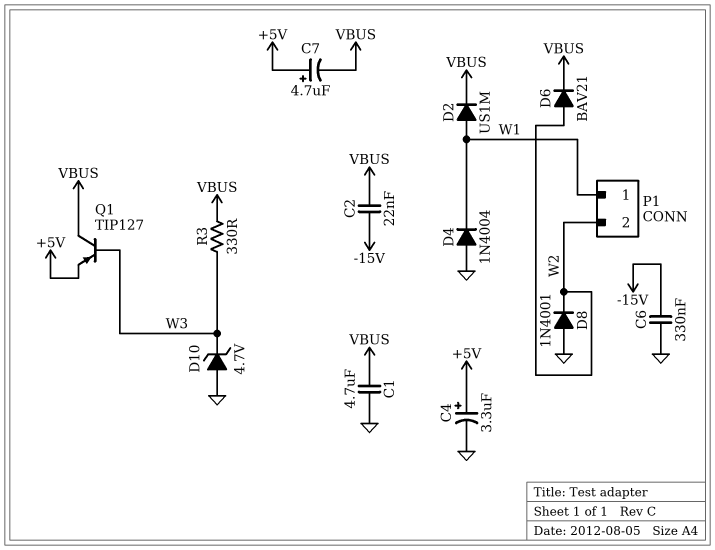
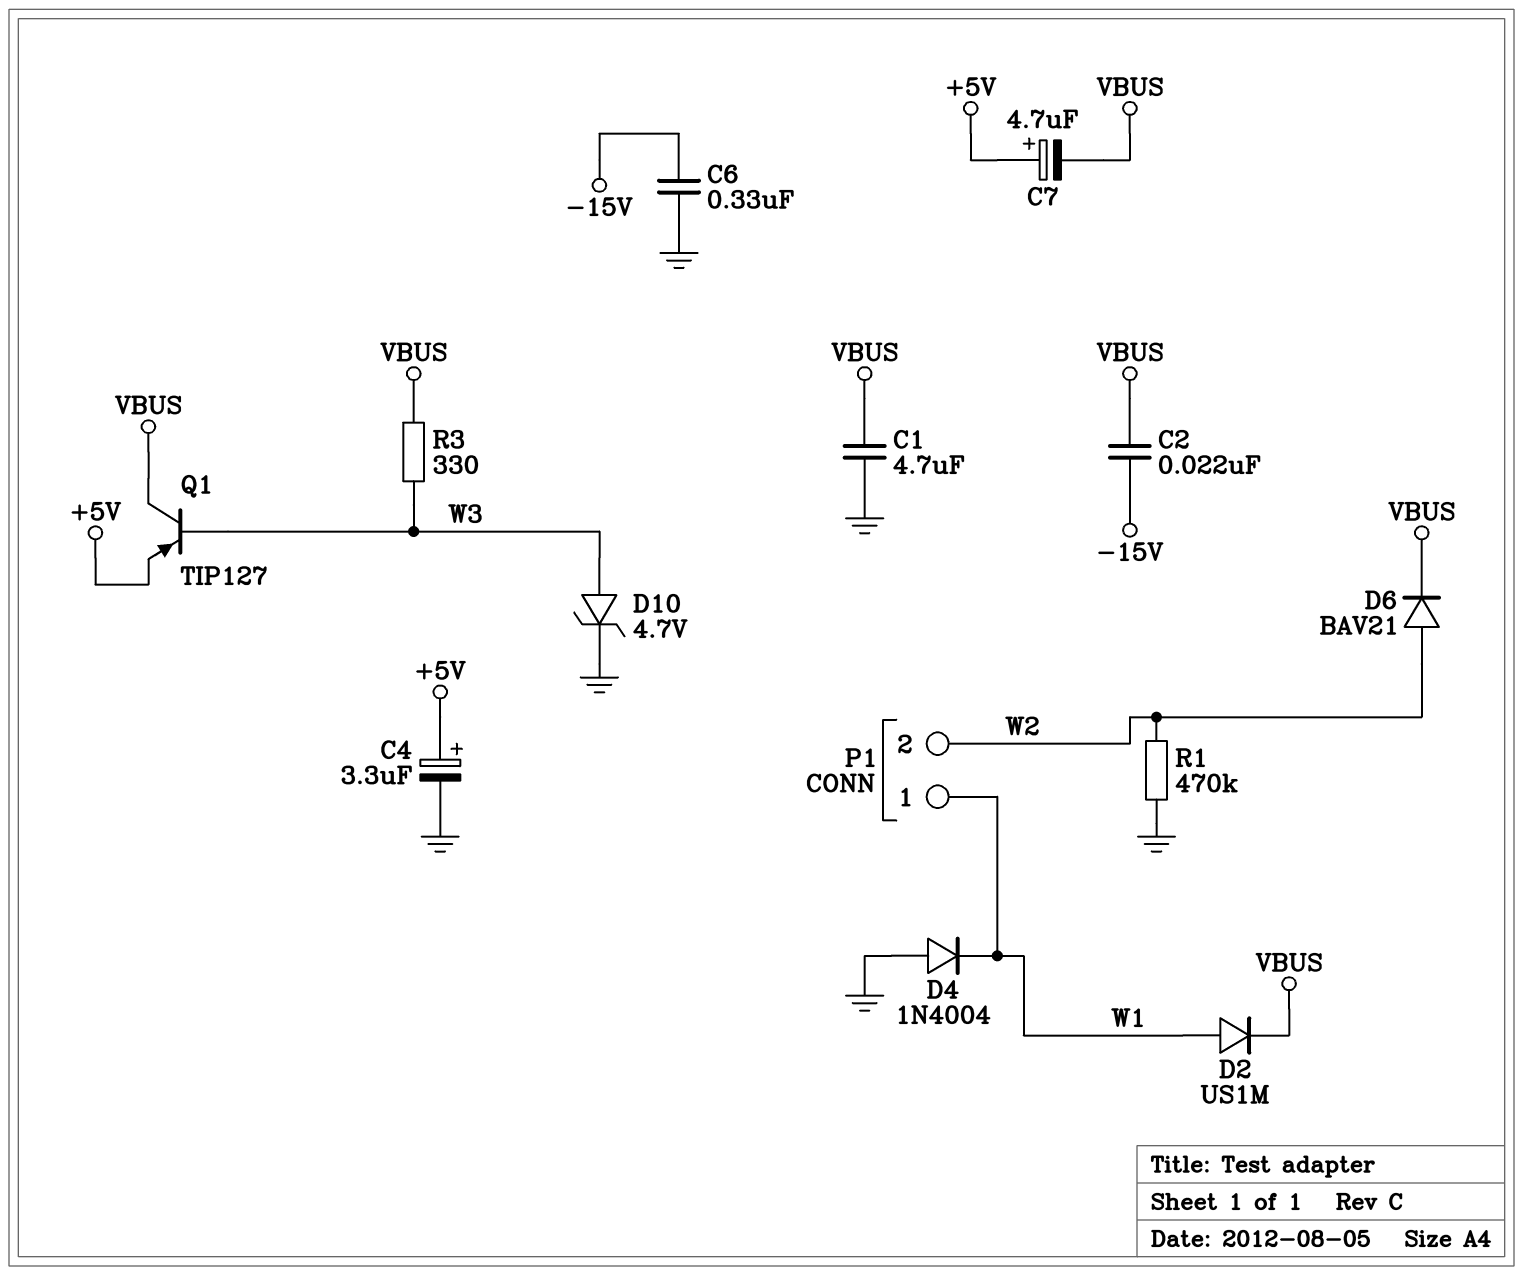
D8: diode 1N4001 (A GND, K W2) -> none
D10: zener 4.7V (A GND, K W3) -> zener 4.7V (A W3, K GND)
R1: none -> 470k (GND, W2)

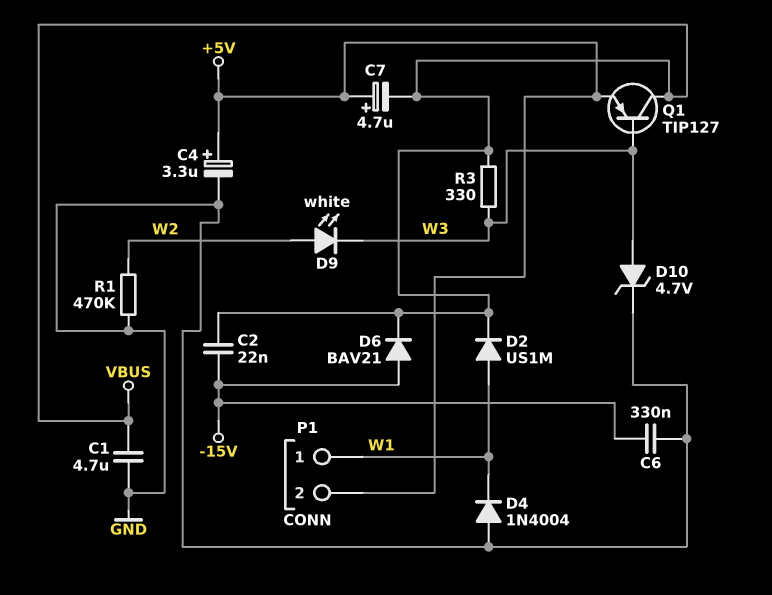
D6: diode BAV21 (A W2, K VBUS) -> diode BAV21 (A -15V, K VBUS)
D9: none -> LED white (A W2, K W3)
P1 pin 2: W2 -> +5V

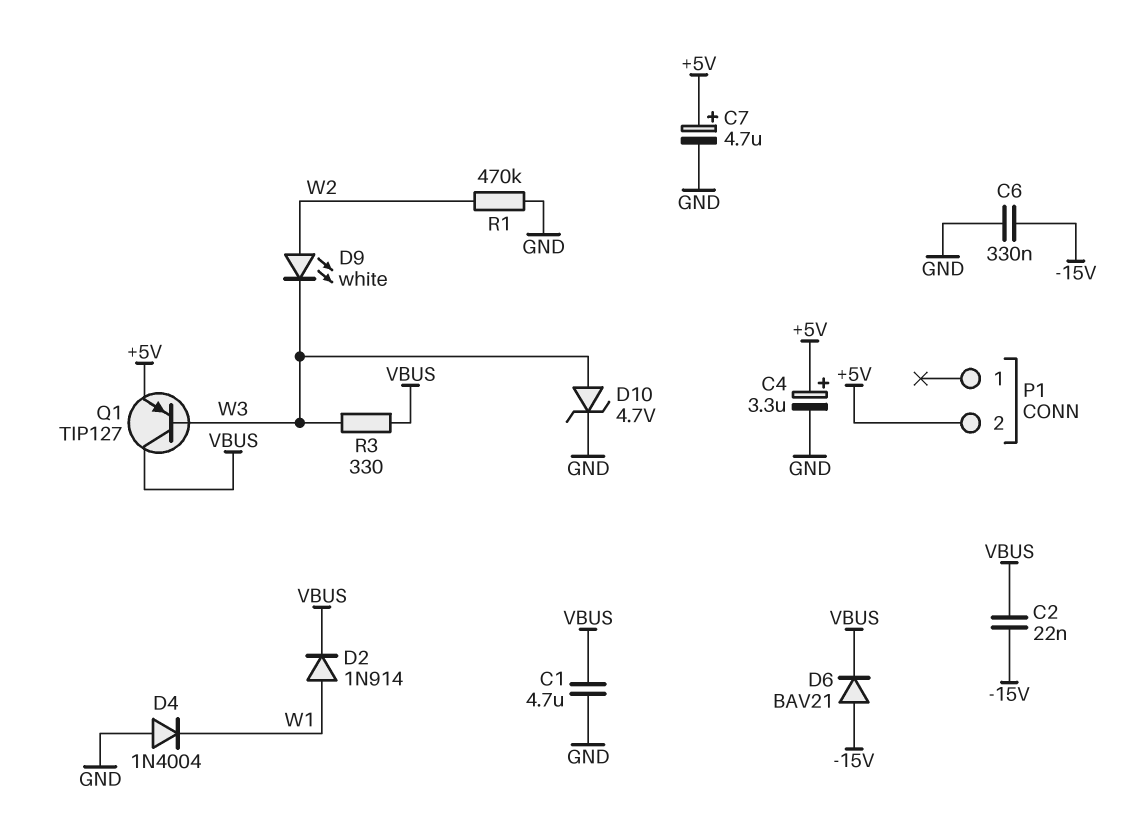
C7: 4.7uF (plus +5V, minus VBUS) -> 4.7uF (plus +5V, minus GND)
D2: diode US1M (A W1, K VBUS) -> diode 1N914 (A W1, K VBUS)
P1 pin 1: W1 -> none

